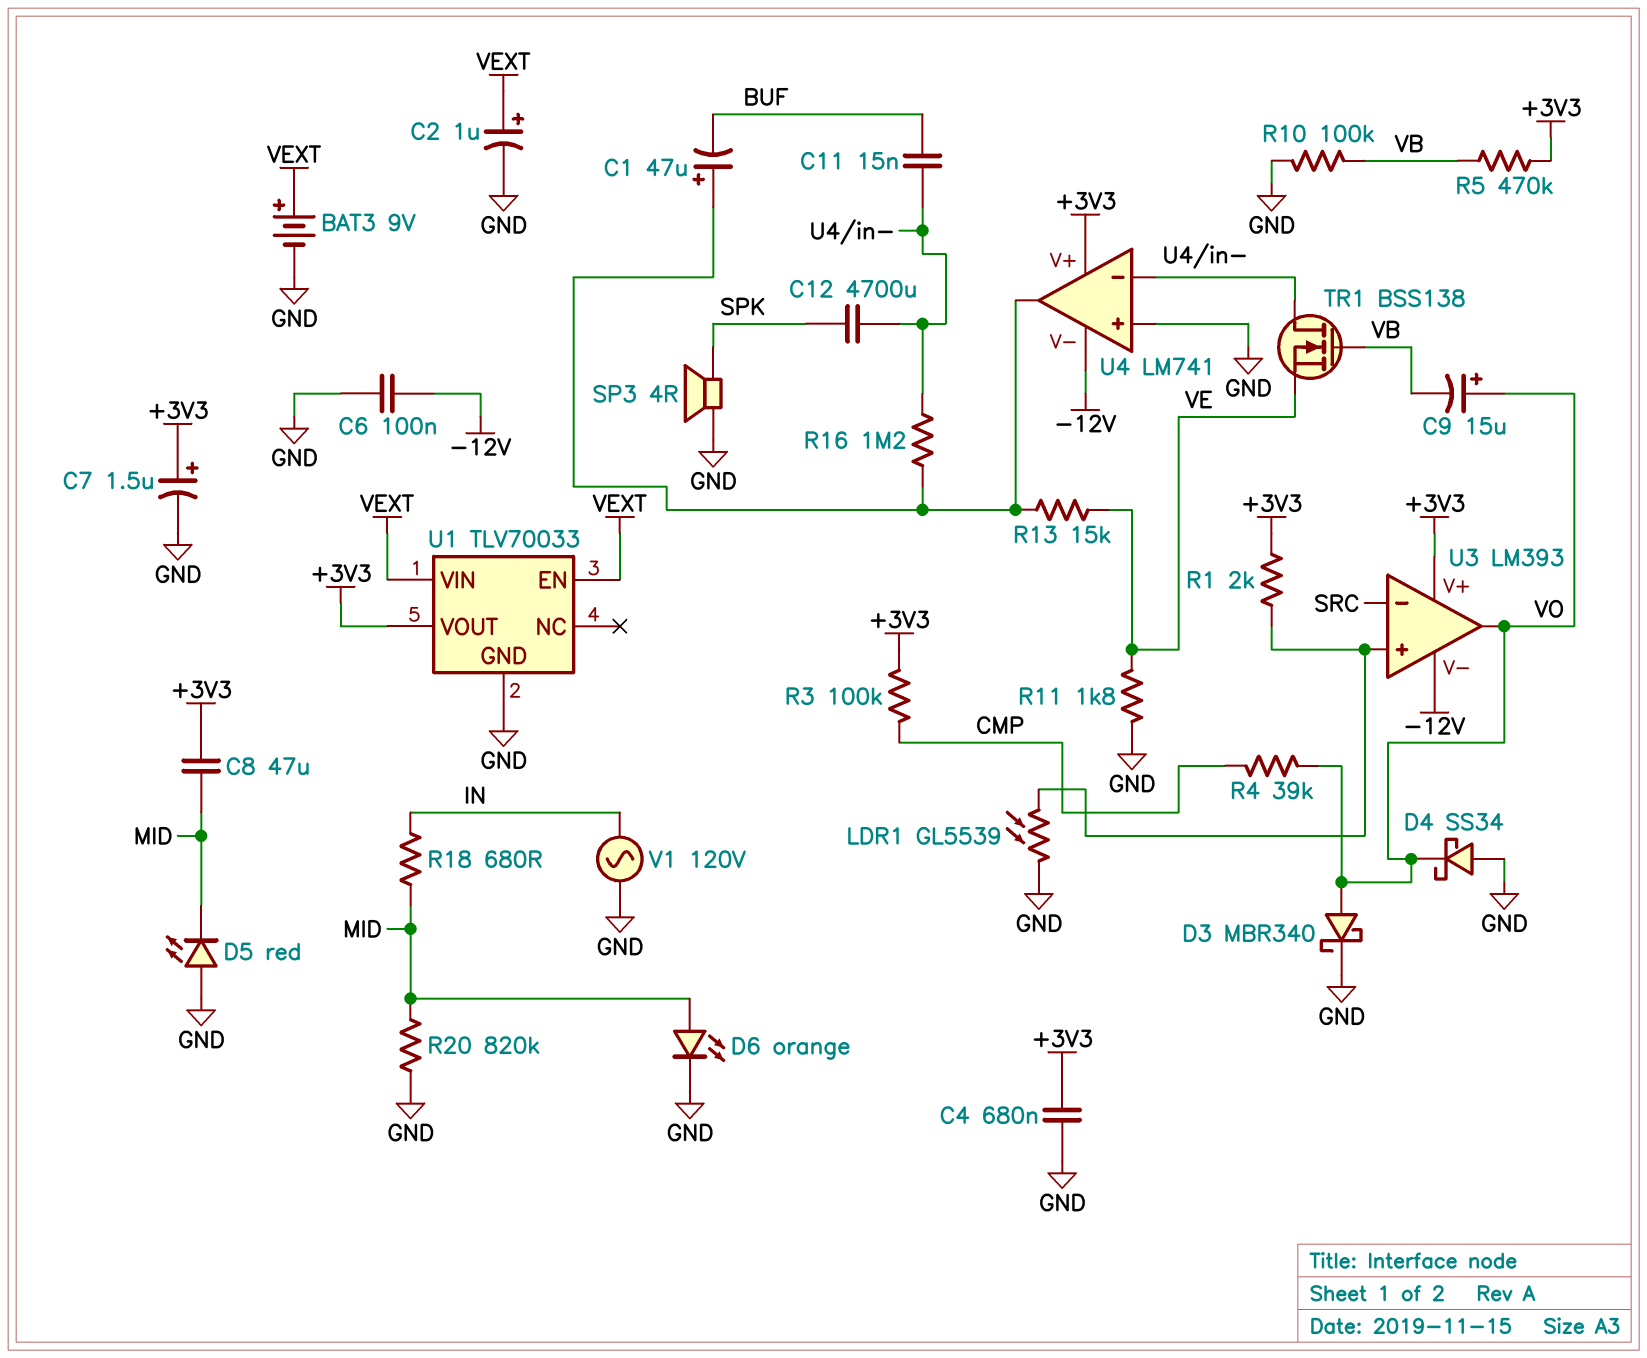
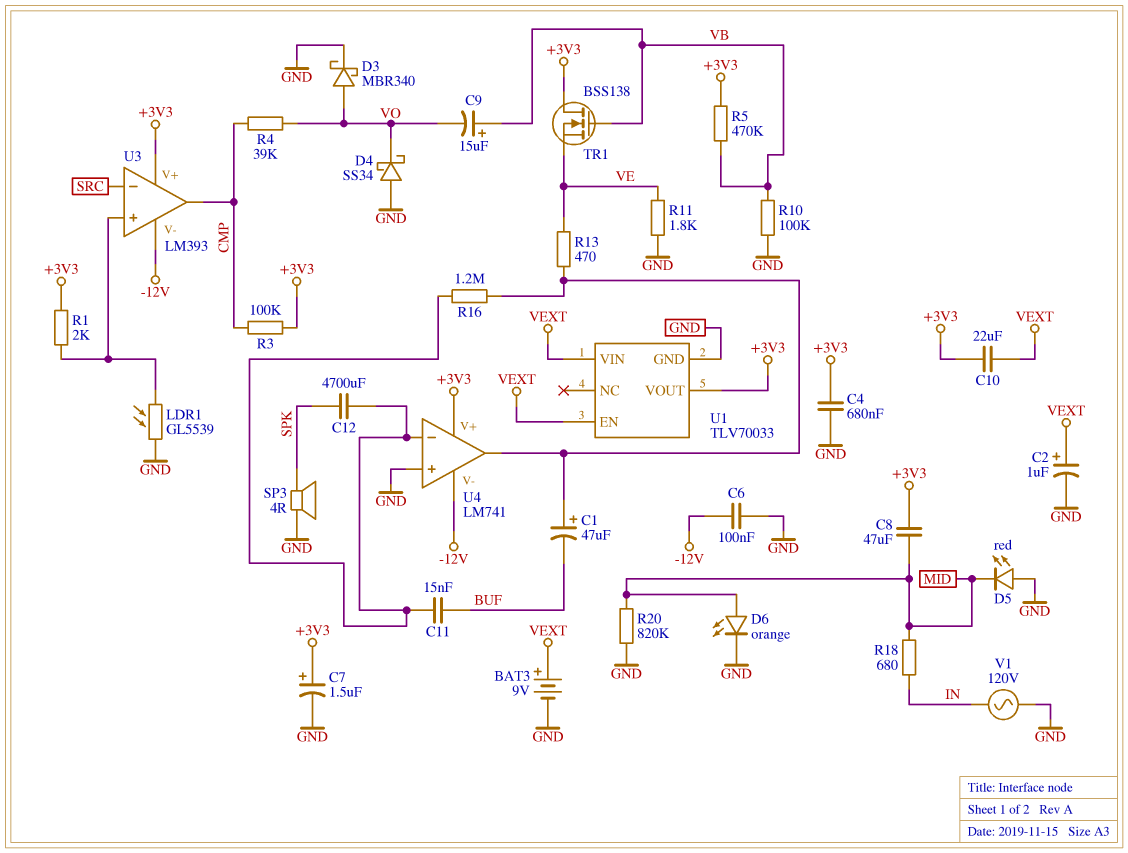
C9: 15uF (plus VO, minus VB) -> 15uF (plus VB, minus VO)
C10: none -> 22uF (+3V3, VEXT)
R13: 15k (U4/out, VE) -> 470 (U4/out, VE)
TR1: NMOS BSS138 (G VB, D U4/in-, S VE) -> NMOS BSS138 (G VB, D +3V3, S VE)
U3 pin out: VO -> CMP

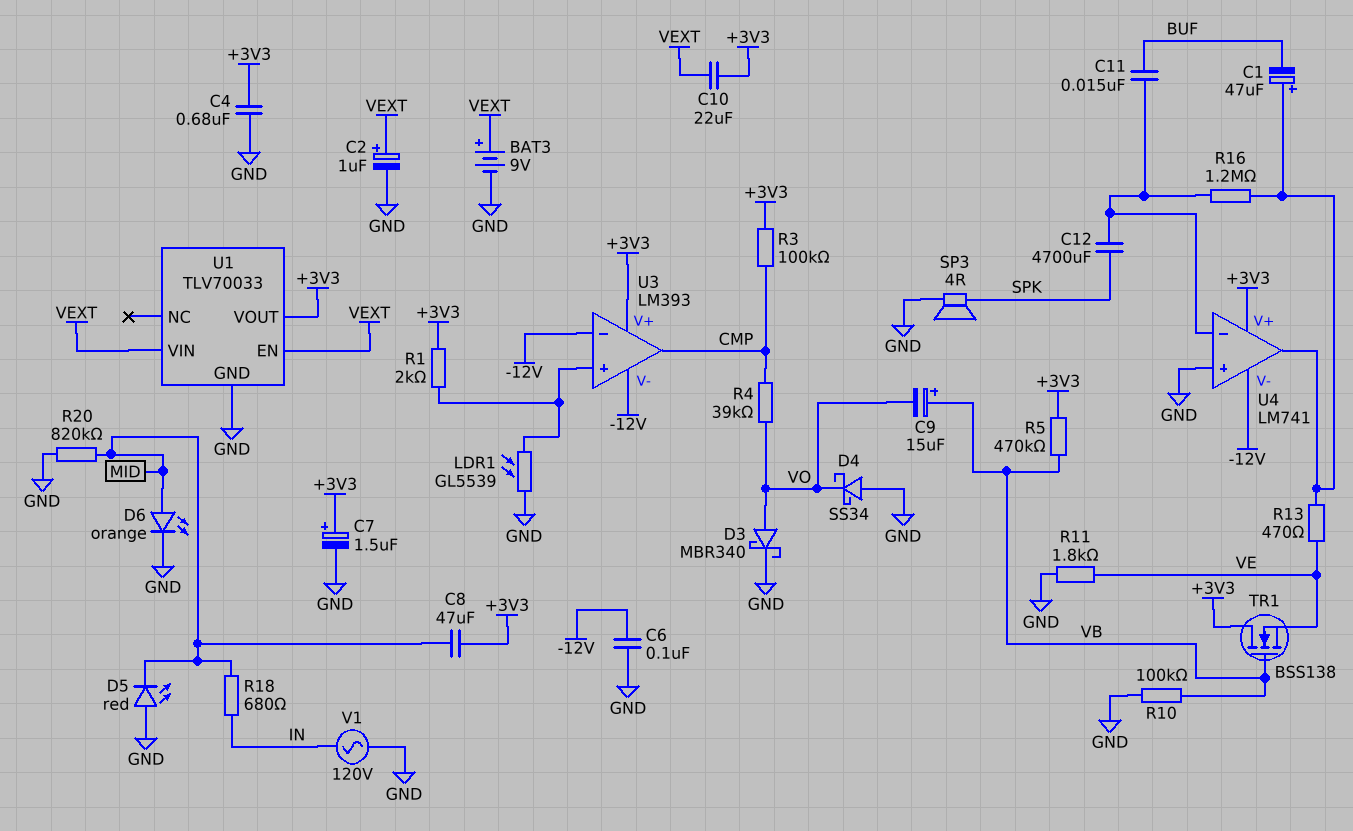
U3 pin in-: SRC -> -12V

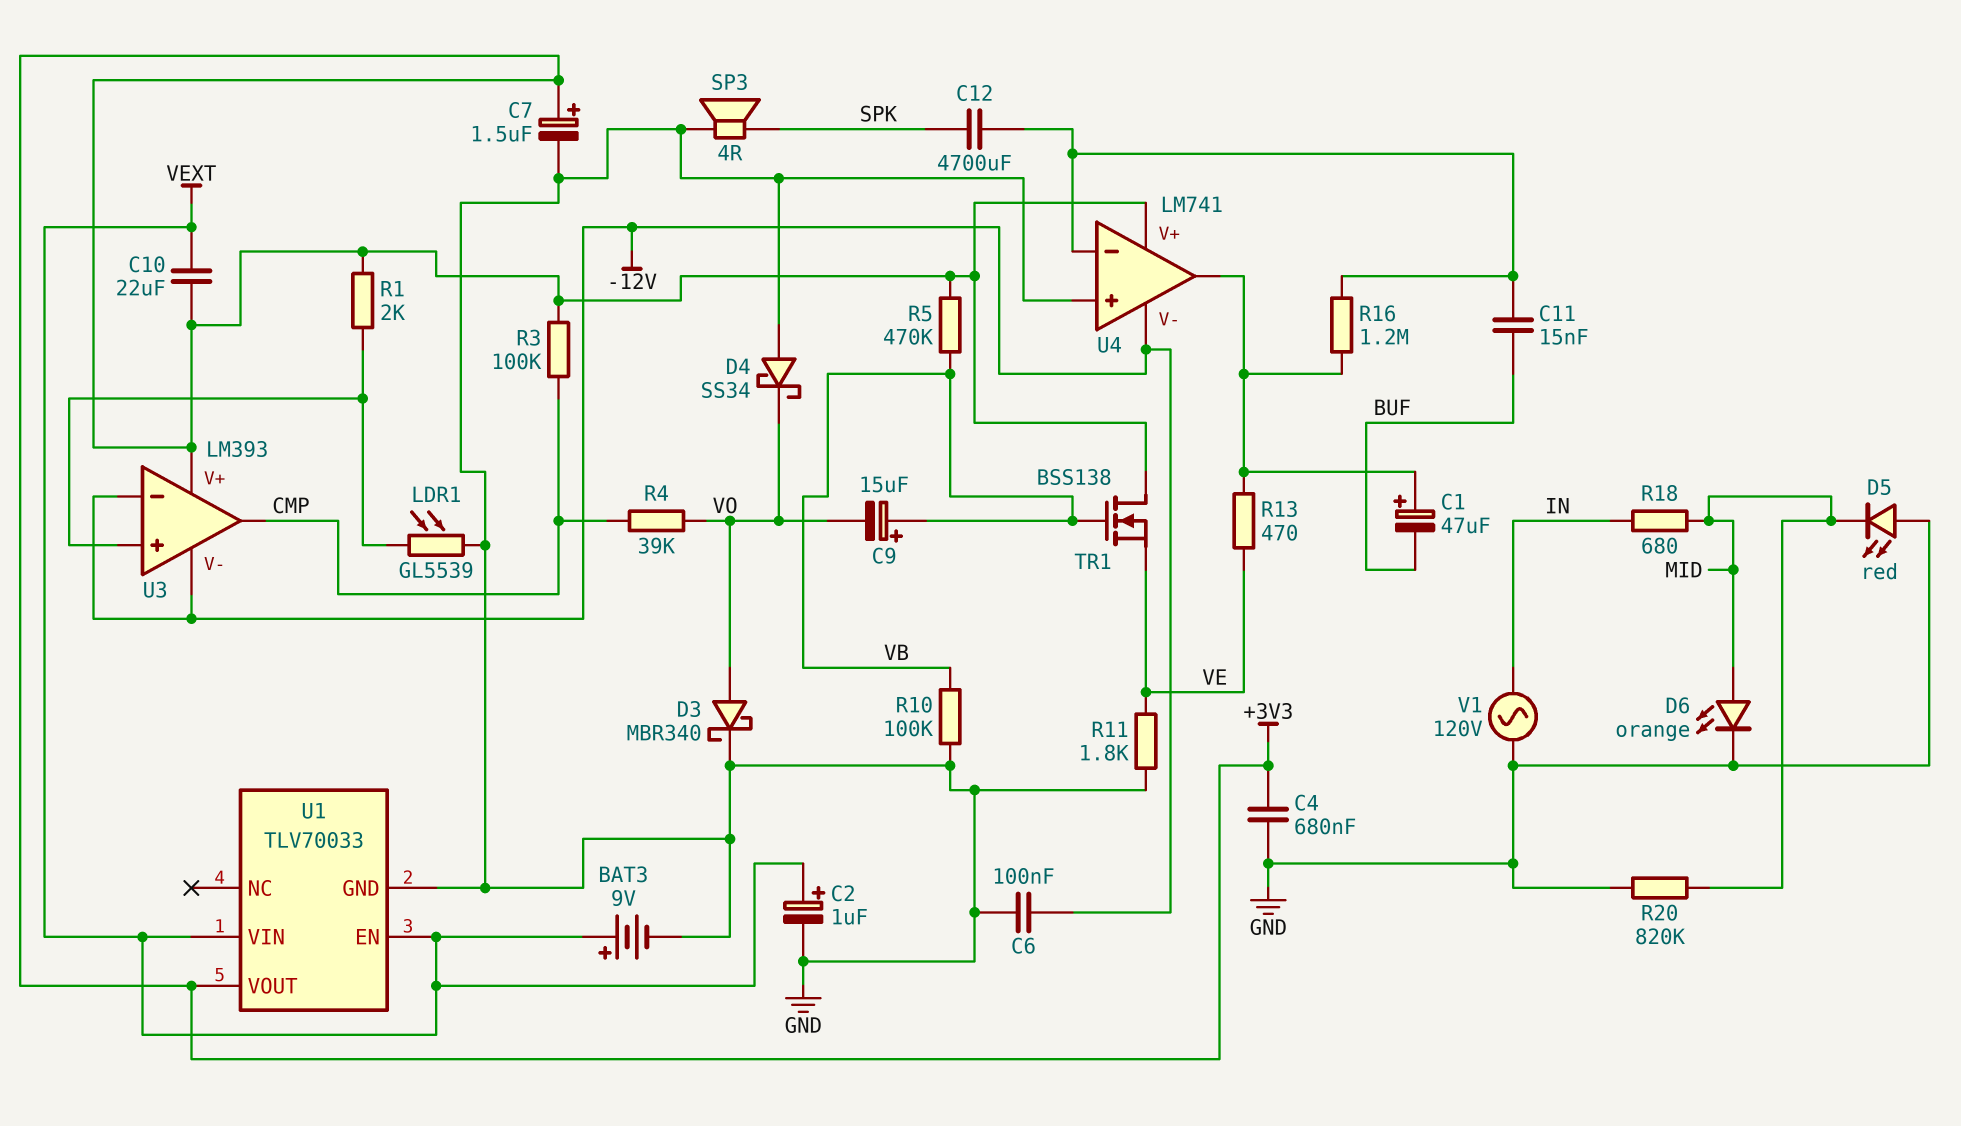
C8: 47uF (+3V3, MID) -> none

